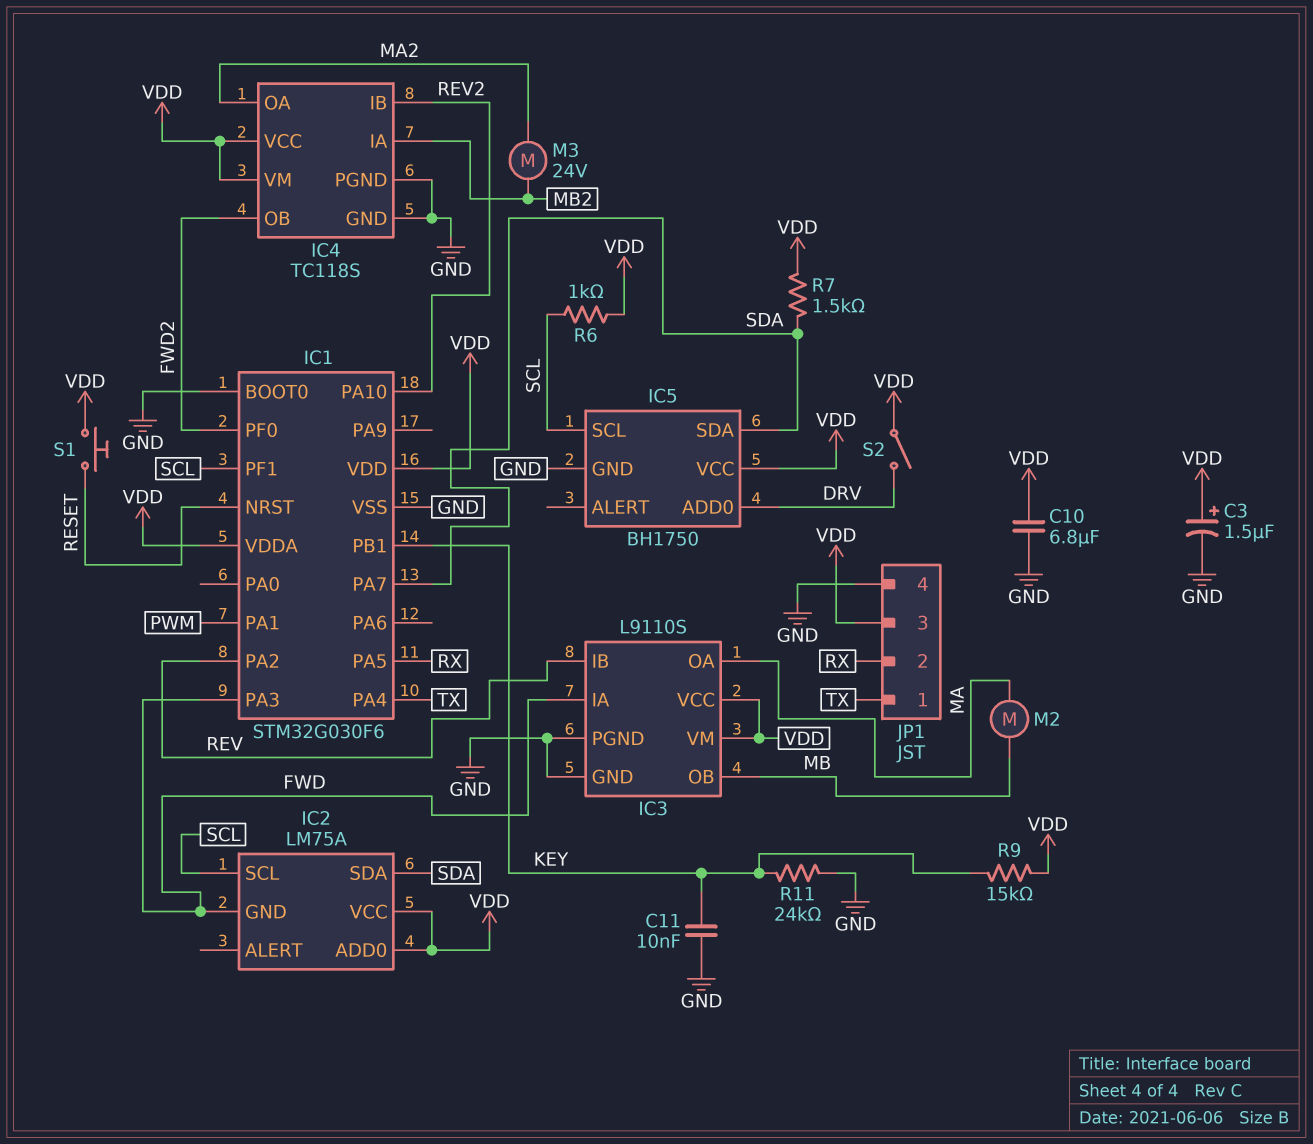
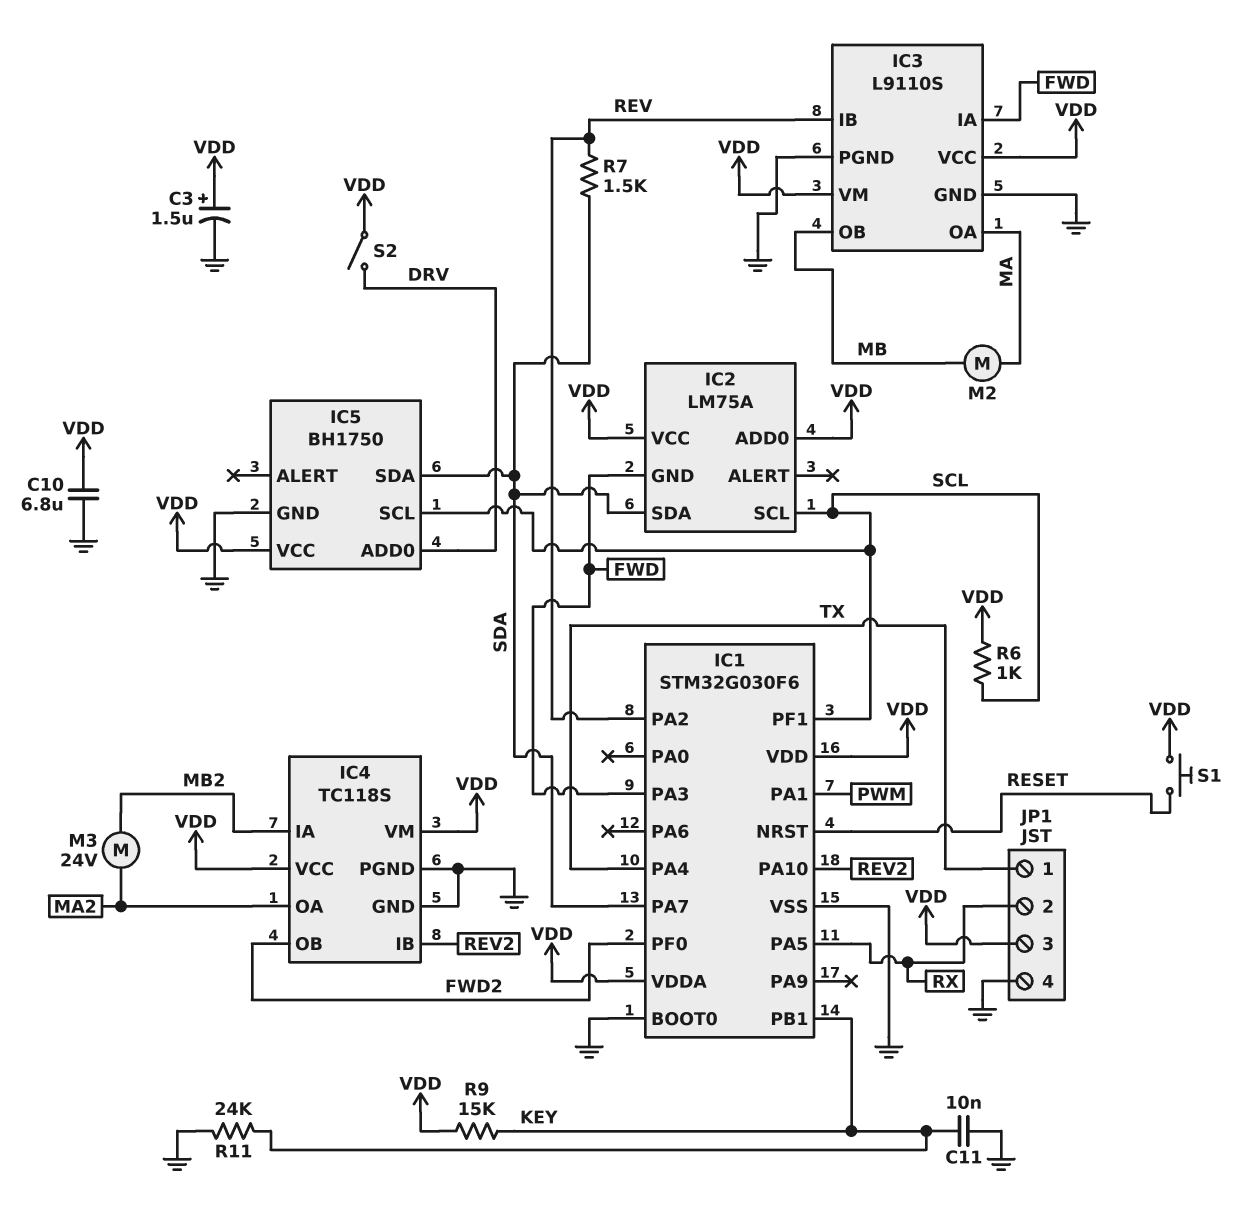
R7: 1.5k (SDA, VDD) -> 1.5k (REV, SDA)

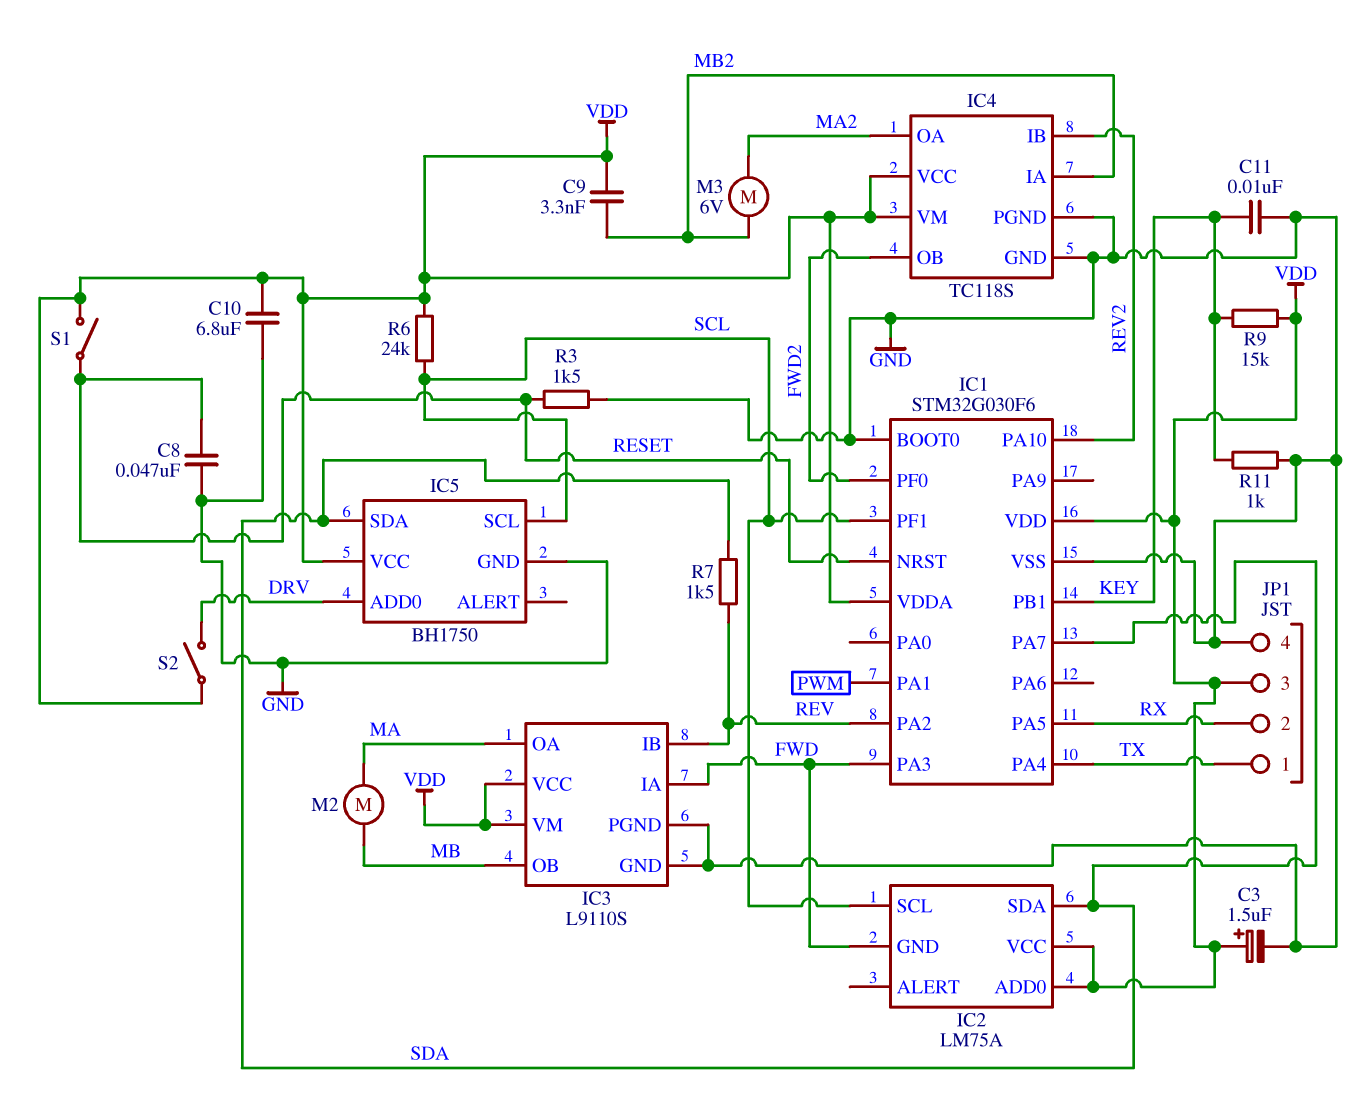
C8: none -> 47nF (GND, RESET)
C9: none -> 3.3nF (MB2, VDD)
M3: motor 24V (MA2, MB2) -> motor 6V (MA2, MB2)
R3: none -> 1.5k (GND, RESET)
R6: 1k (SCL, VDD) -> 24k (SCL, VDD)
R11: 24k (GND, KEY) -> 1k (GND, KEY)
S1: button (RESET, VDD) -> switch (RESET, VDD)

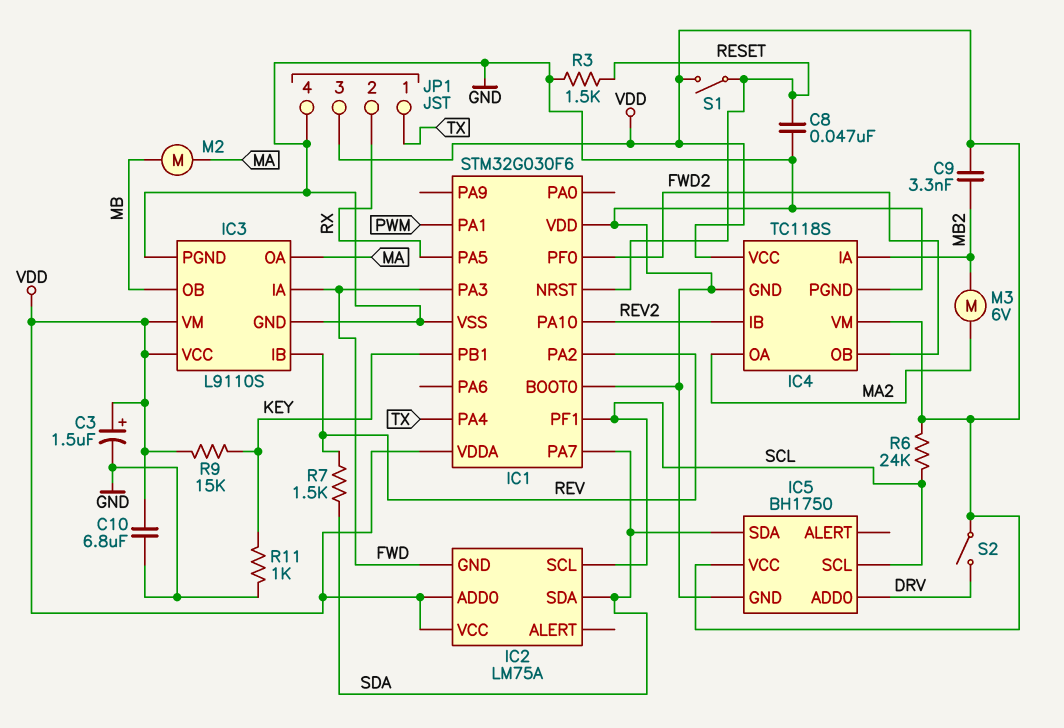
C11: 10nF (GND, KEY) -> none
IC1 pin VDD: VDD -> GND

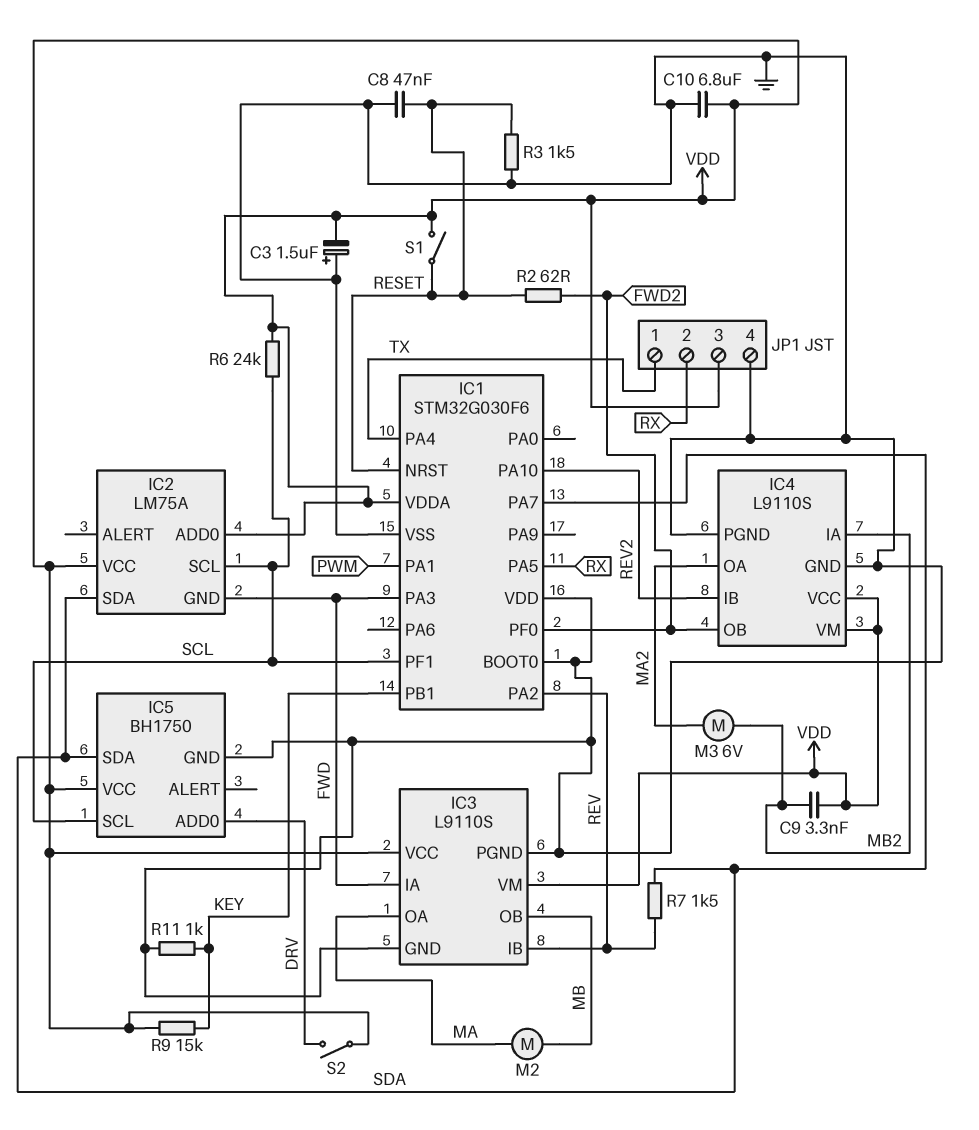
C3: 1.5uF (plus VDD, minus GND) -> 1.5uF (plus GND, minus VDD)
IC4: TC118S -> L9110S
R2: none -> 62 (FWD2, RESET)

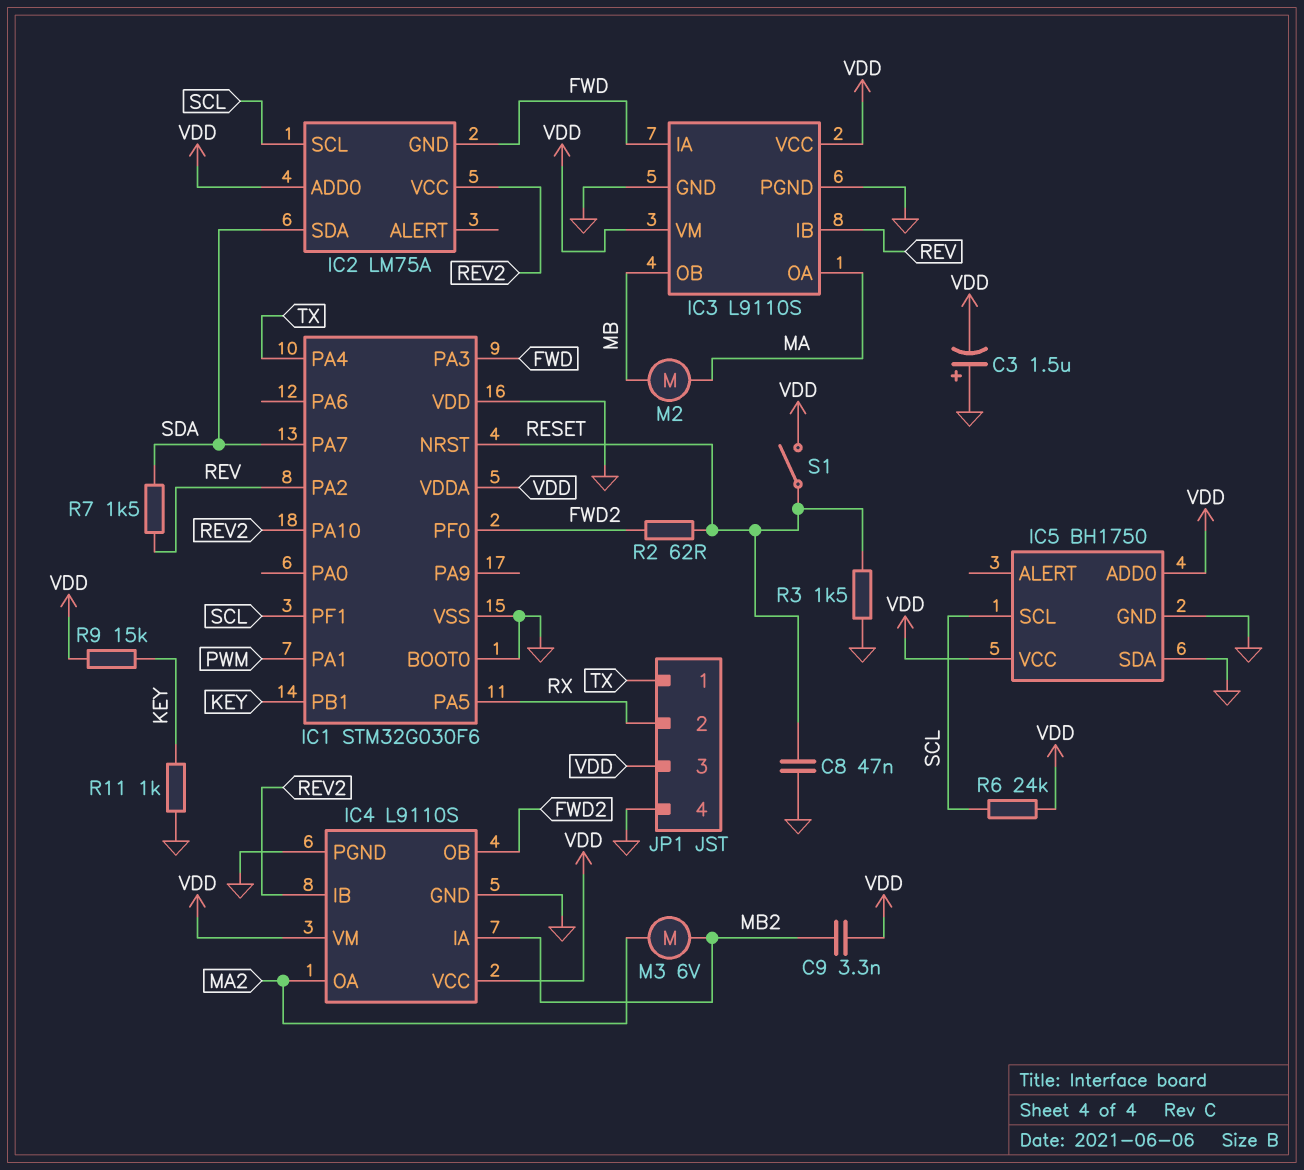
C10: 6.8uF (GND, VDD) -> none
IC2 pin VCC: VDD -> REV2
IC5 pin ADD0: DRV -> VDD
IC5 pin SDA: SDA -> GND
S2: switch (DRV, VDD) -> none

